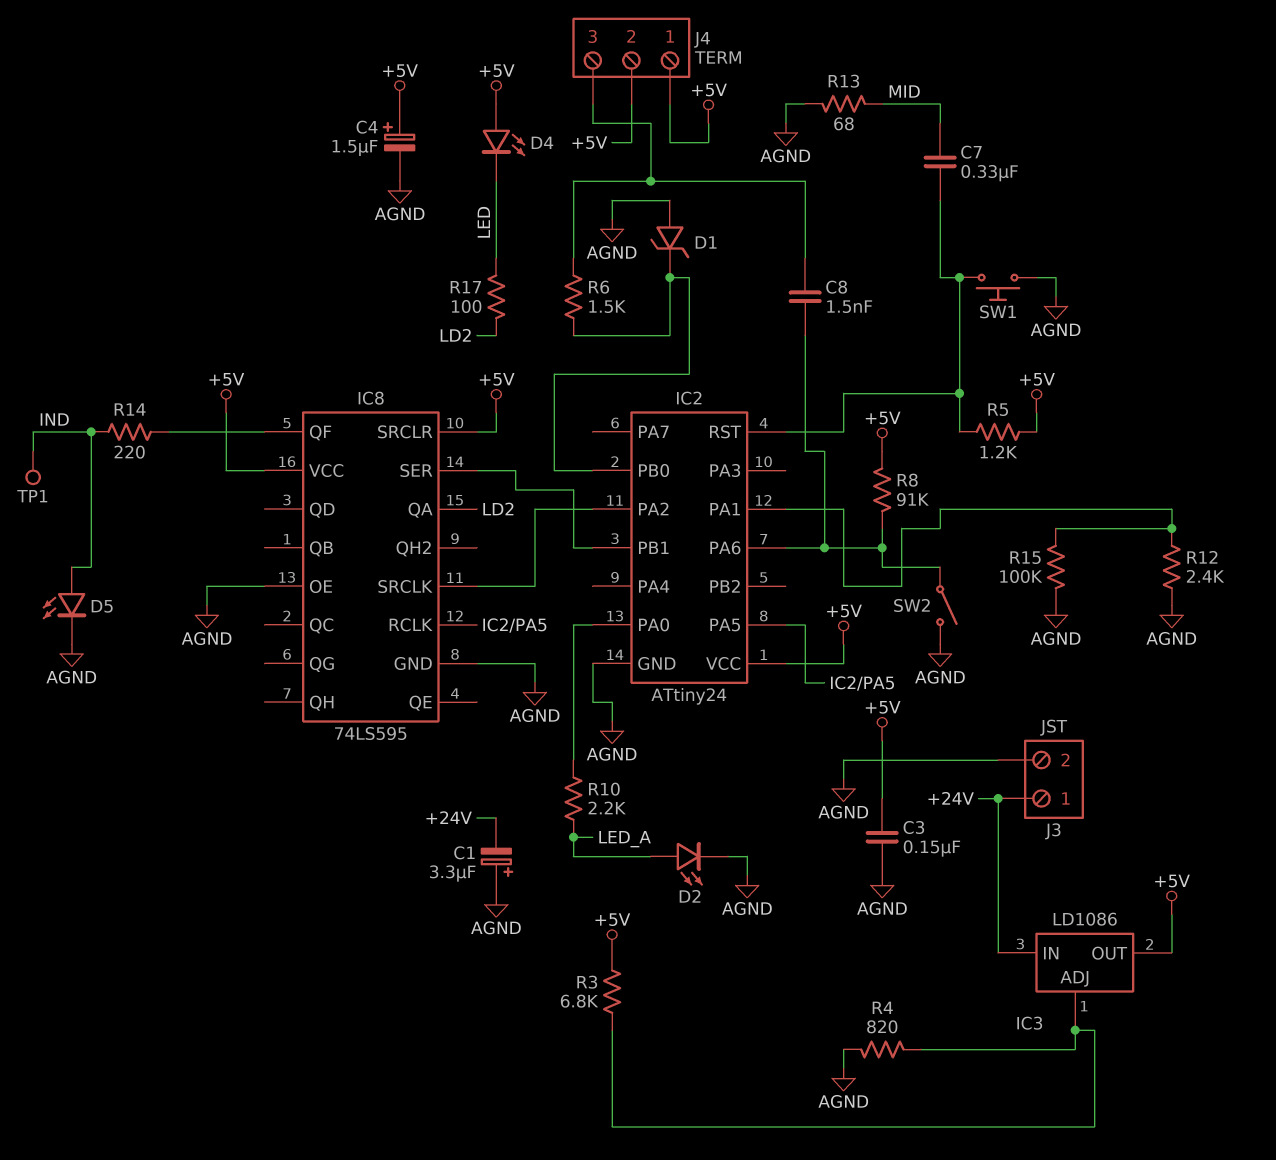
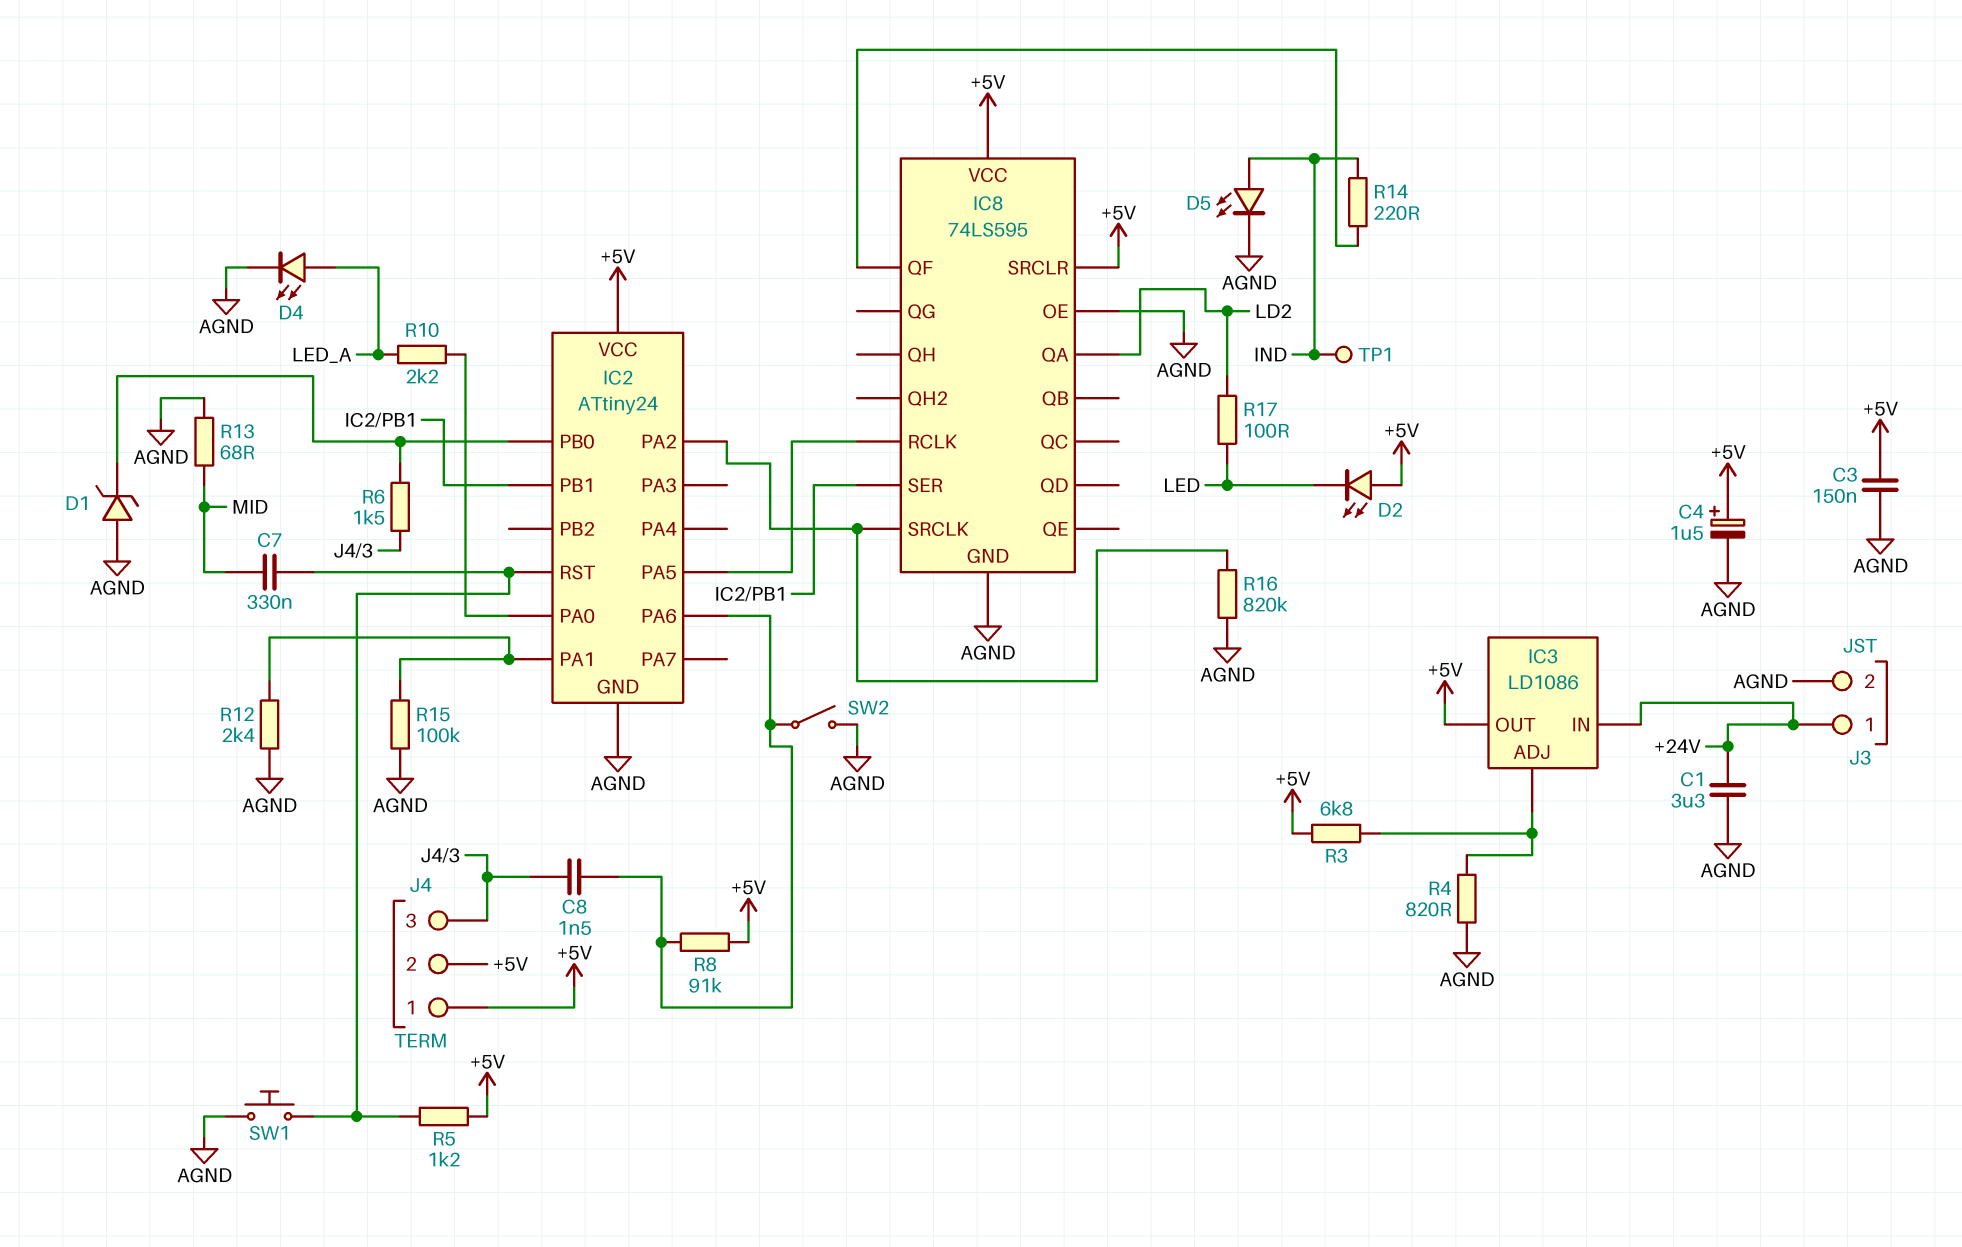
C1: 3.3uF (plus AGND, minus +24V) -> 3.3uF (+24V, AGND)
D2: LED (A LED_A, K AGND) -> LED (A +5V, K LED)
D4: LED (A +5V, K LED) -> LED (A LED_A, K AGND)
R16: none -> 820k (AGND, IC2/PA2)

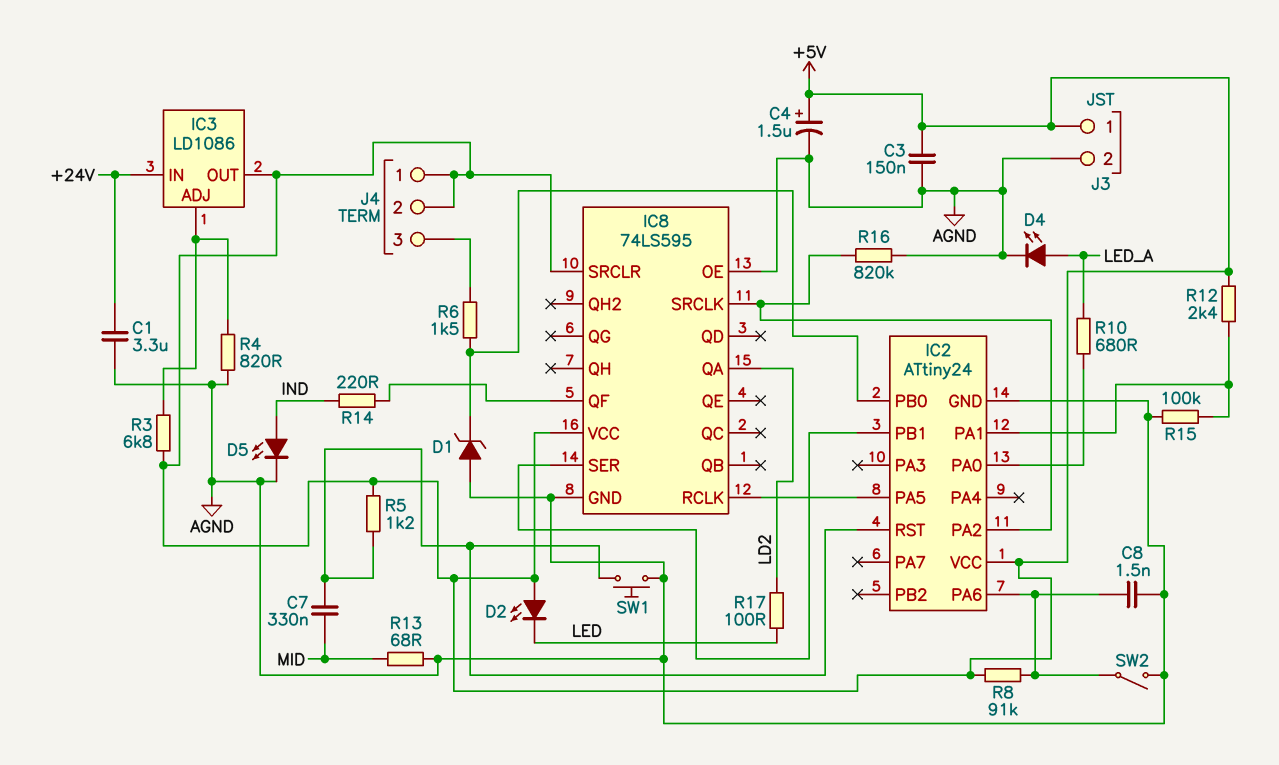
C8: 1.5nF (IC2/PA6, J4/3) -> 1.5nF (AGND, IC2/PA6)
J3 pin 1: +24V -> +5V
R10: 2.2k (IC2/PA0, LED_A) -> 680 (IC2/PA0, LED_A)
R12: 2.4k (AGND, IC2/PA1) -> 2.4k (+5V, IC2/PA1)
TP1: test point (IND) -> none

